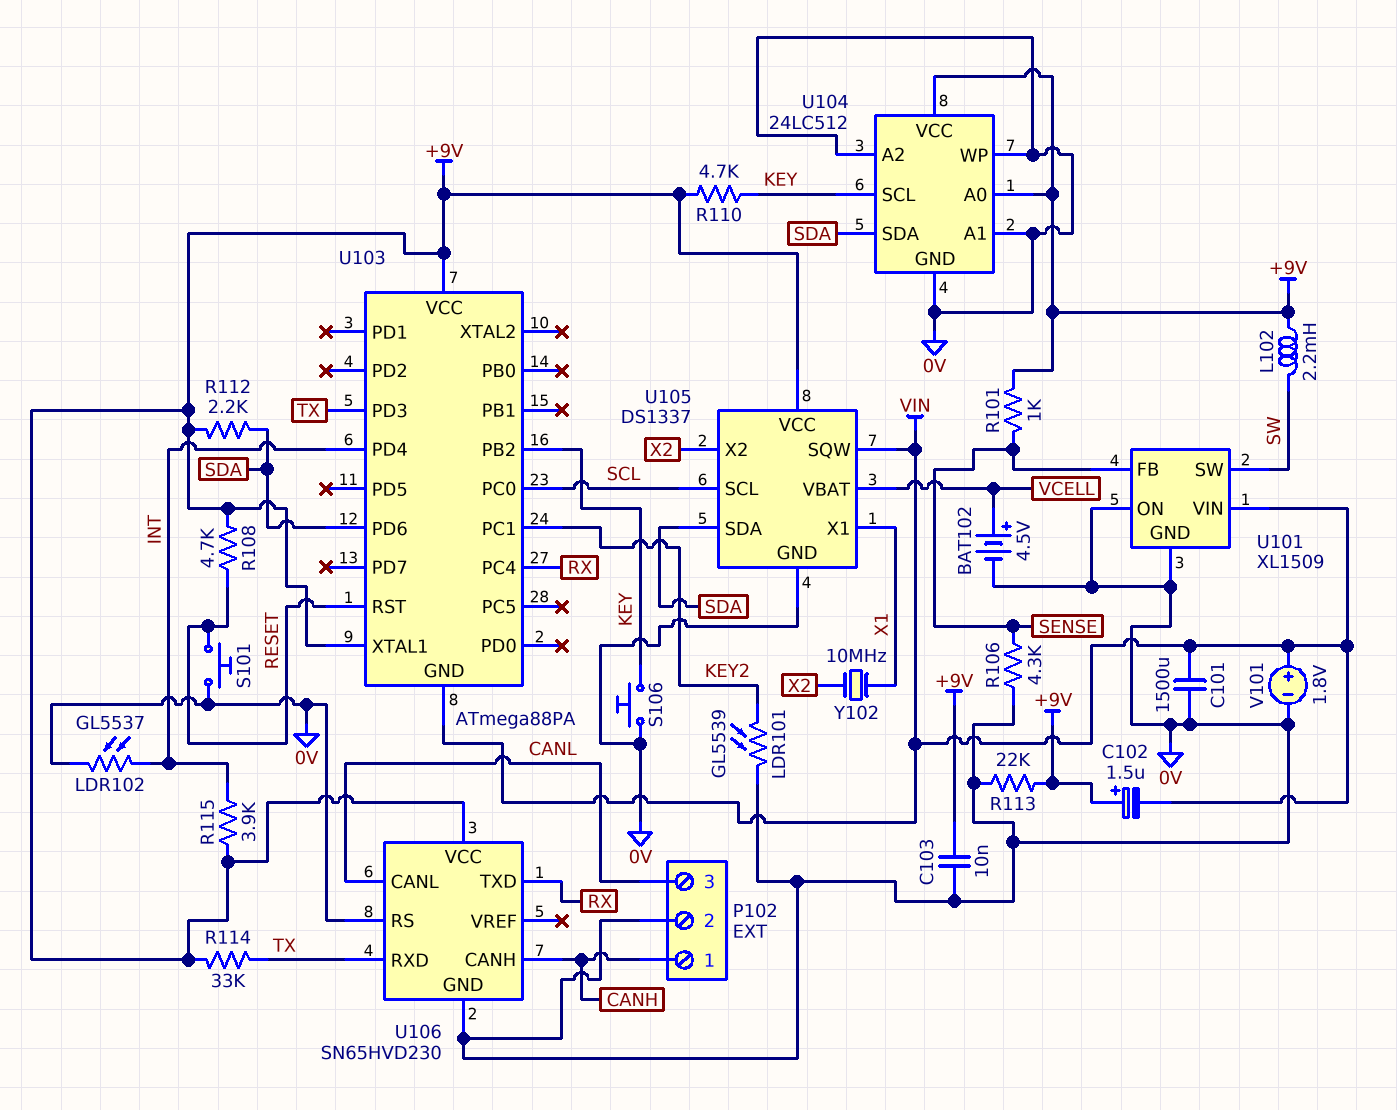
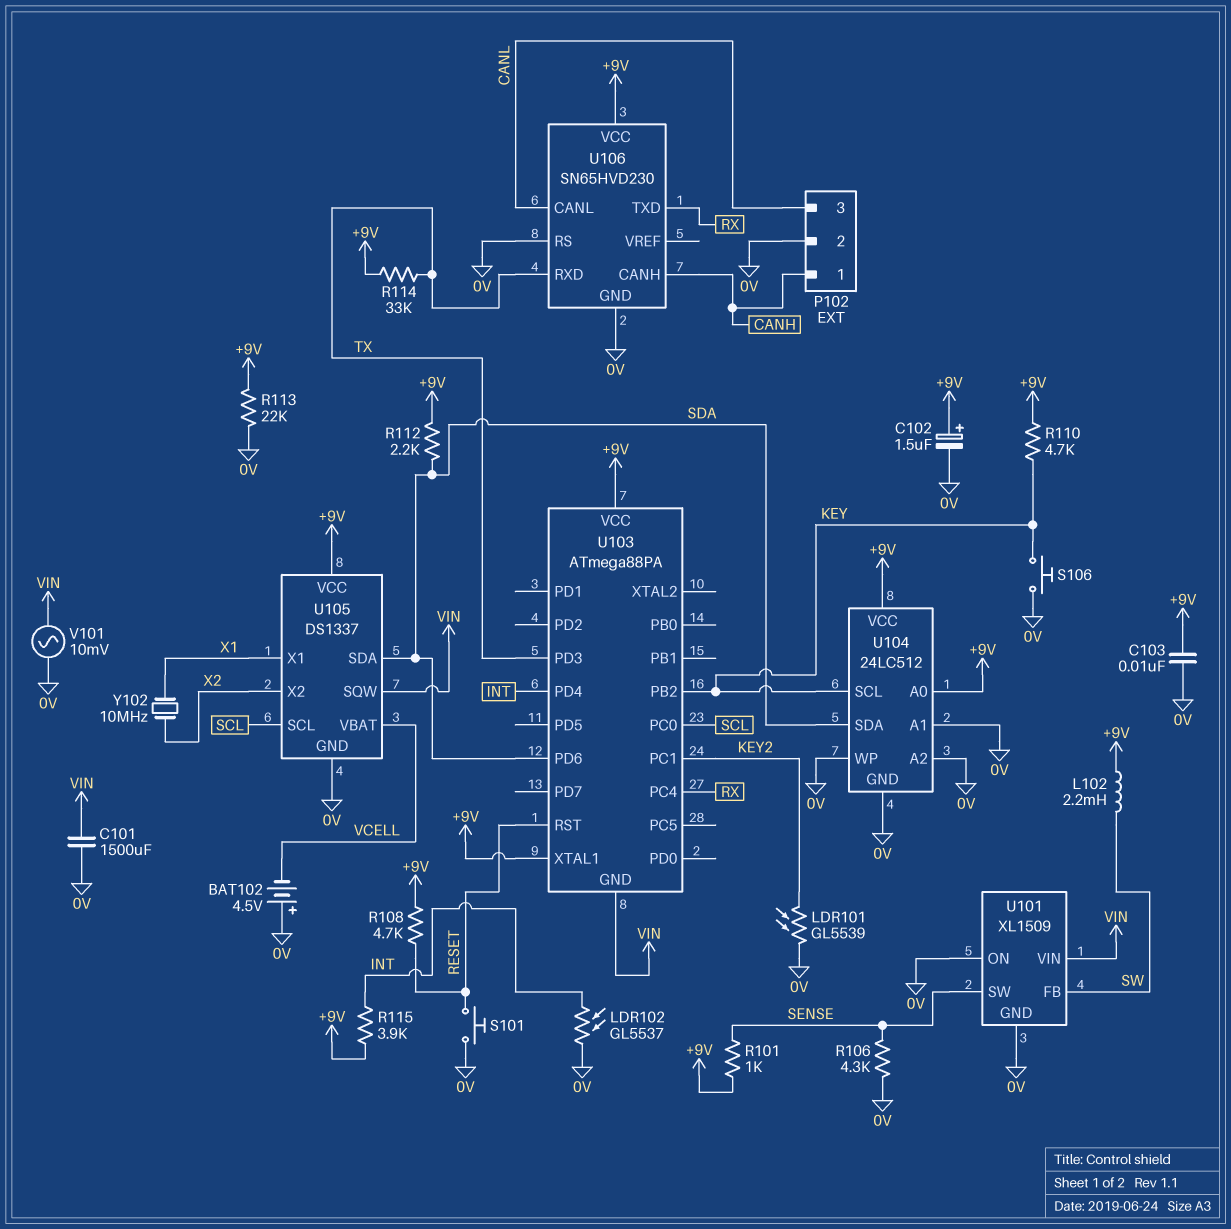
BAT102: 4.5V (plus VCELL, minus 0V) -> 4.5V (plus 0V, minus VCELL)
C102: 1.5uF (plus +9V, minus VIN) -> 1.5uF (plus +9V, minus 0V)
U101 pin FB: SENSE -> SW
U101 pin SW: SW -> SENSE
V101: 1.8V (plus VIN, minus 0V) -> AC 10mV (0V, VIN)

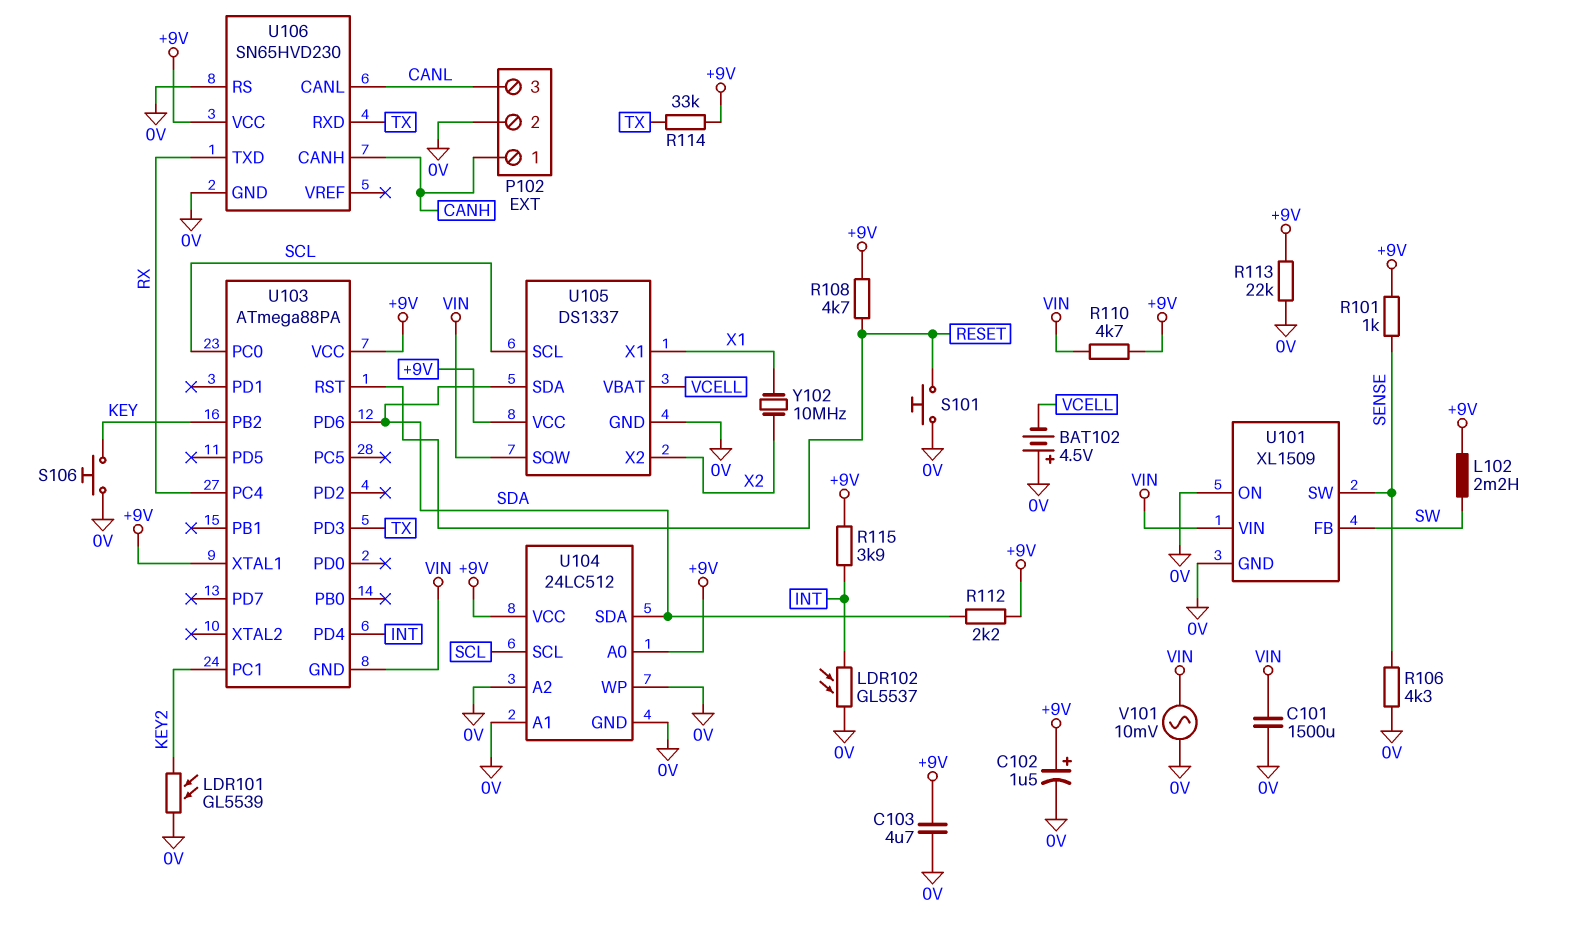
C103: 10nF (+9V, 0V) -> 4.7uF (+9V, 0V)
R110: 4.7k (+9V, KEY) -> 4.7k (+9V, VIN)
U104 pin SCL: KEY -> SCL

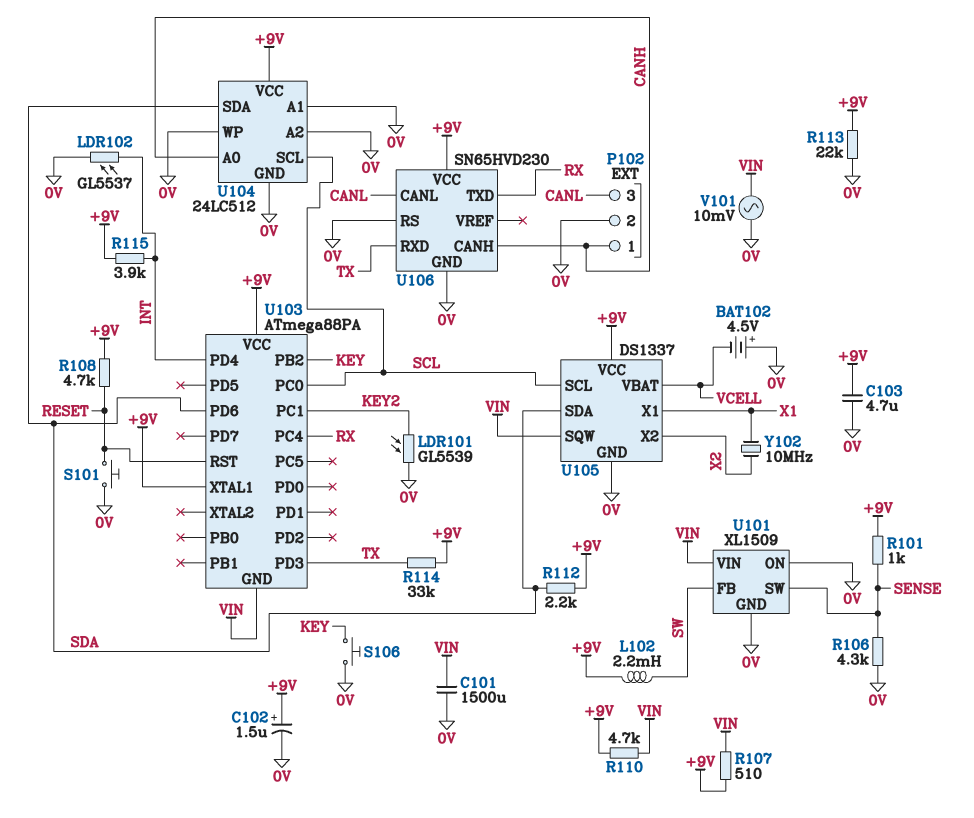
R107: none -> 510 (+9V, VIN)
U104 pin A0: +9V -> CANH

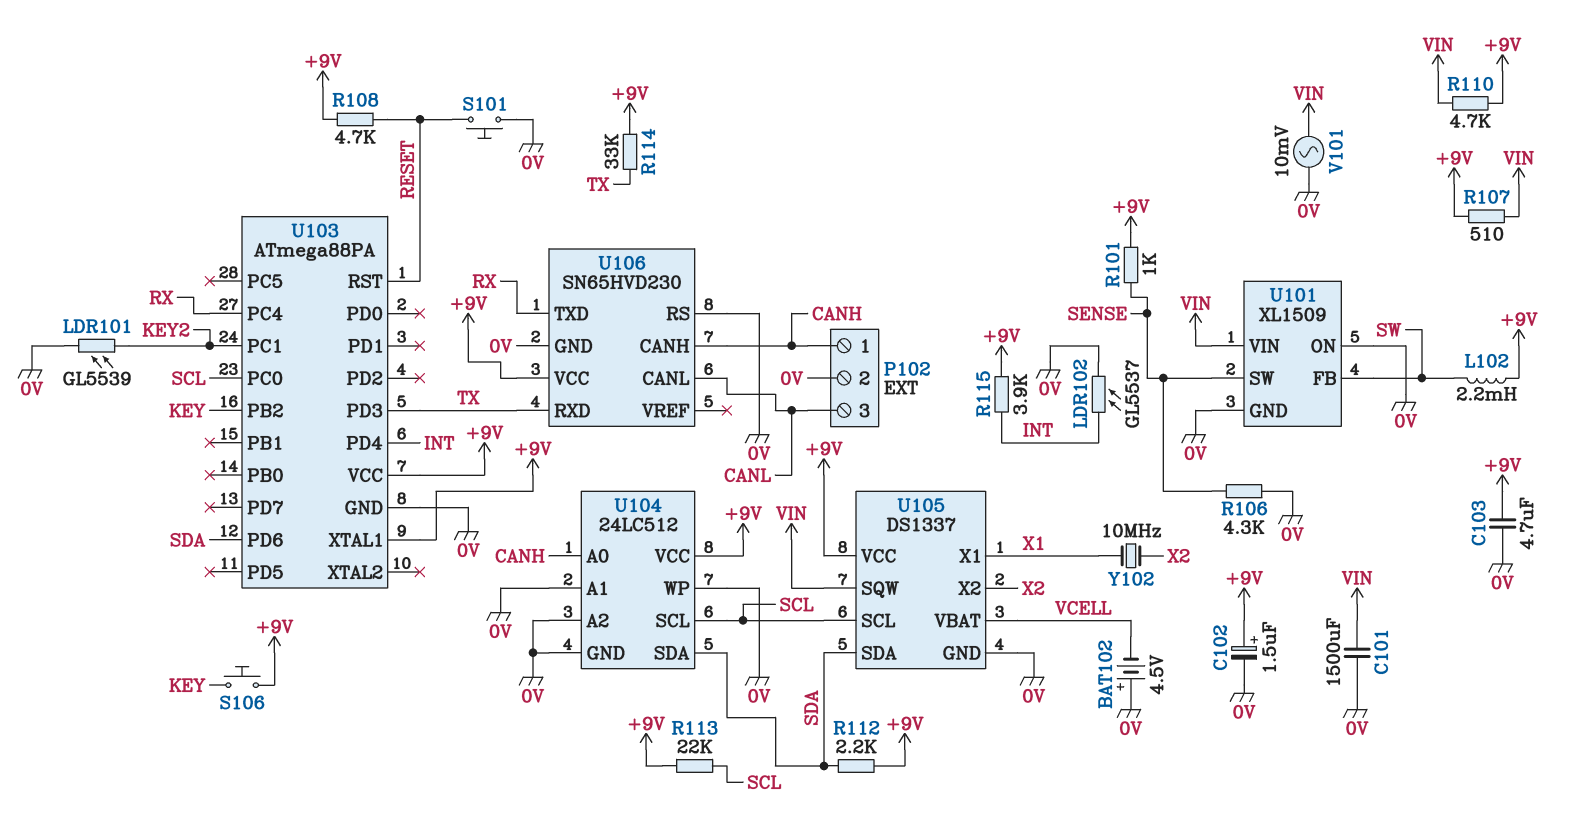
R113: 22k (+9V, 0V) -> 22k (+9V, SCL)
S106: button (0V, KEY) -> button (+9V, KEY)
U103 pin GND: VIN -> 0V

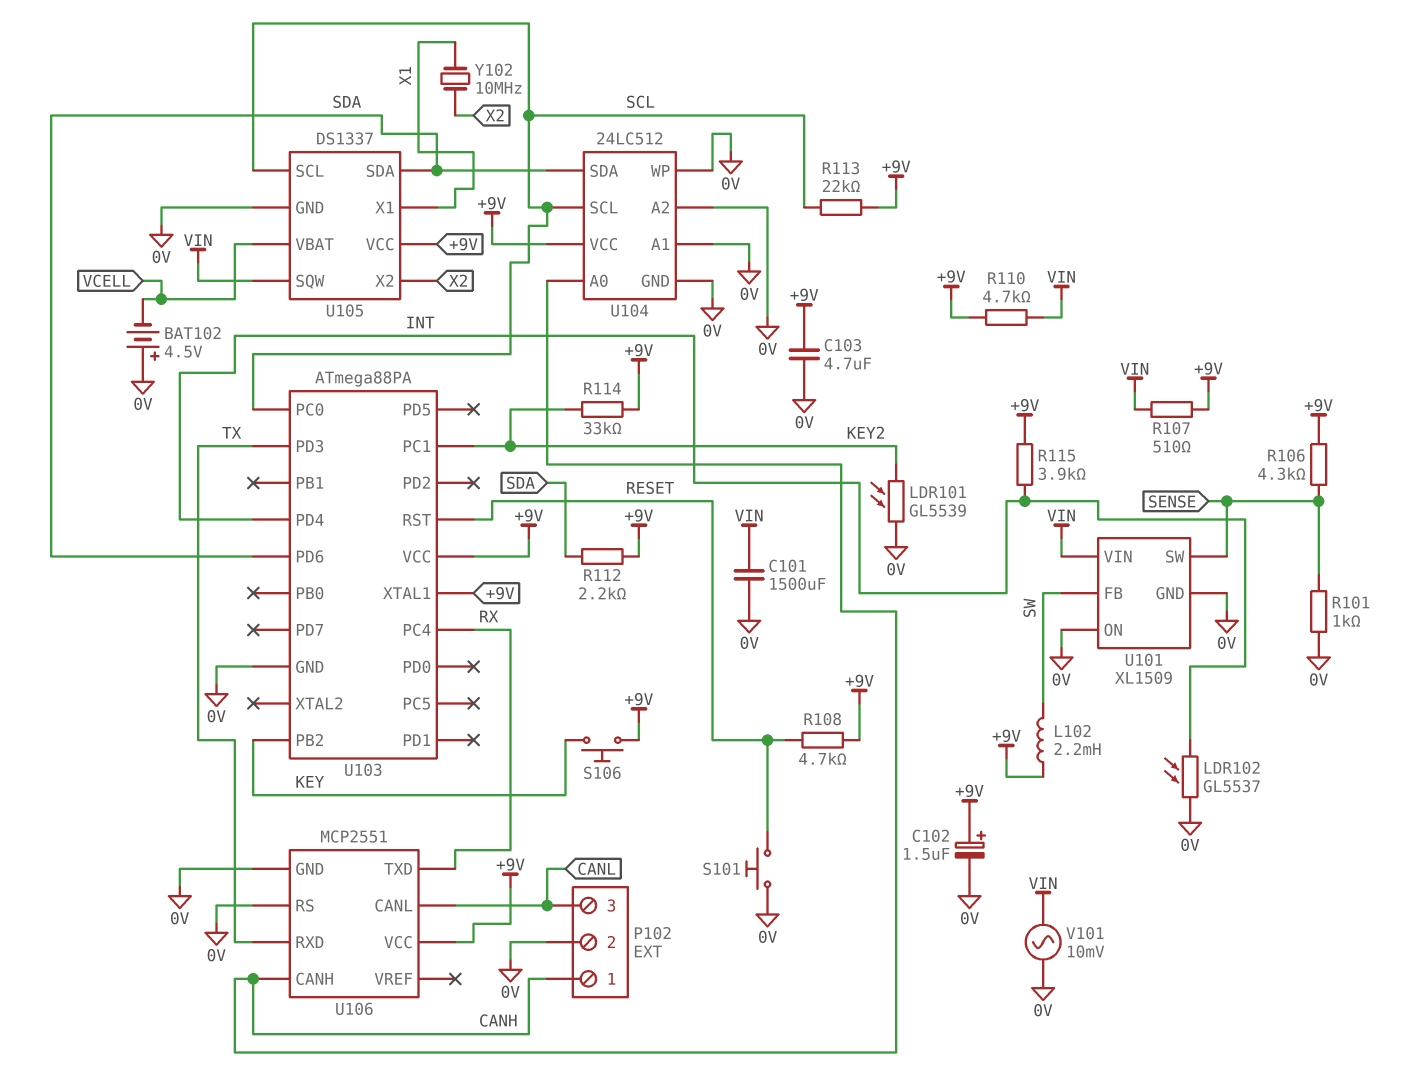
R101: 1k (+9V, SENSE) -> 1k (0V, SENSE)
R106: 4.3k (0V, SENSE) -> 4.3k (+9V, SENSE)
R114: 33k (+9V, TX) -> 33k (+9V, KEY2)
U106: SN65HVD230 -> MCP2551

